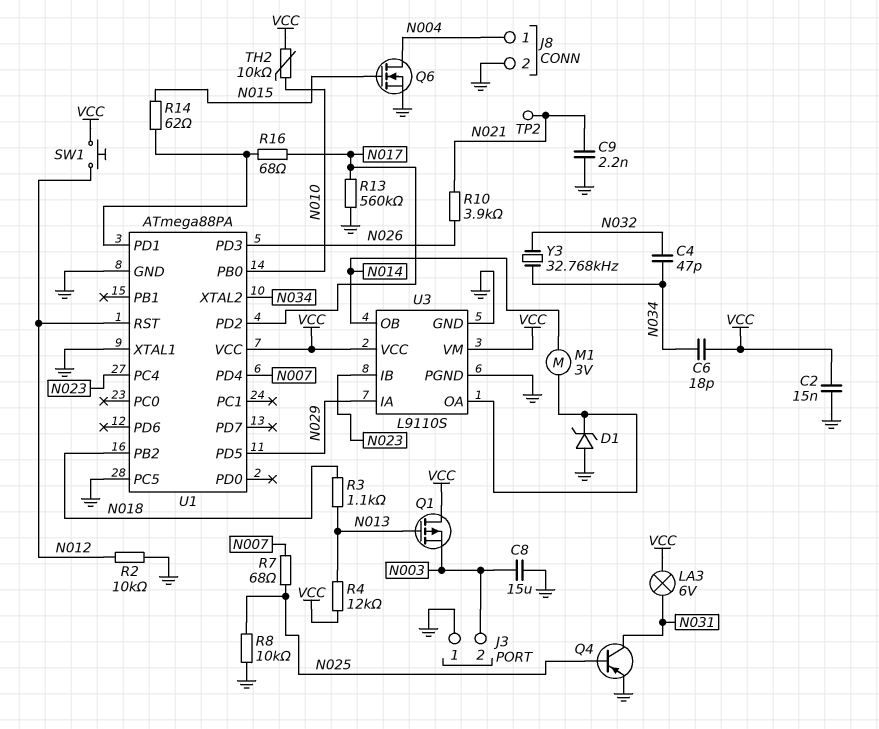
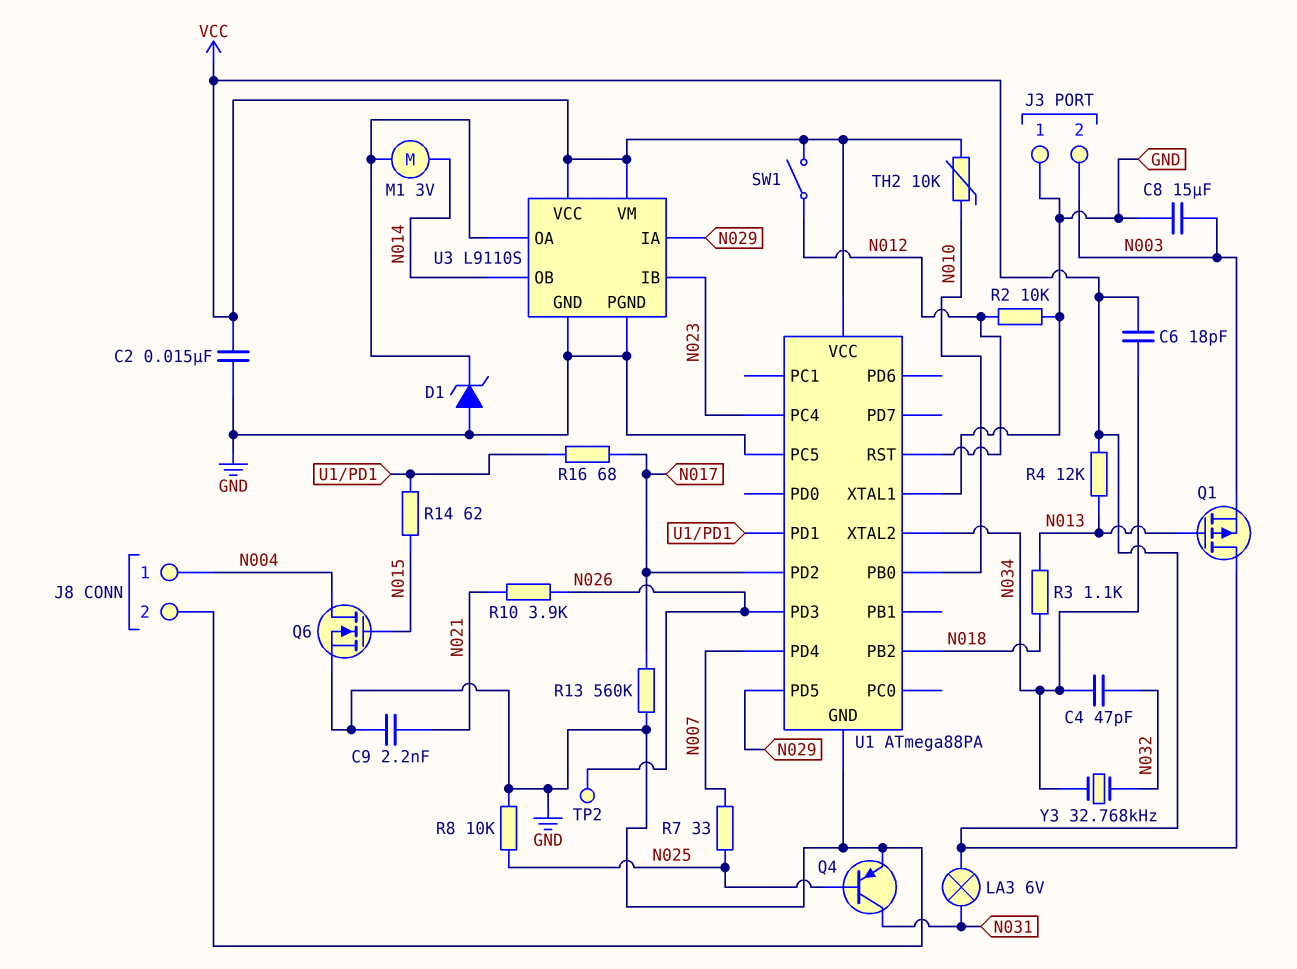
R7: 68 (N007, N025) -> 33 (N007, N025)
SW1: button (N012, VCC) -> switch (N012, VCC)
TP2: test point (N021) -> test point (N026)

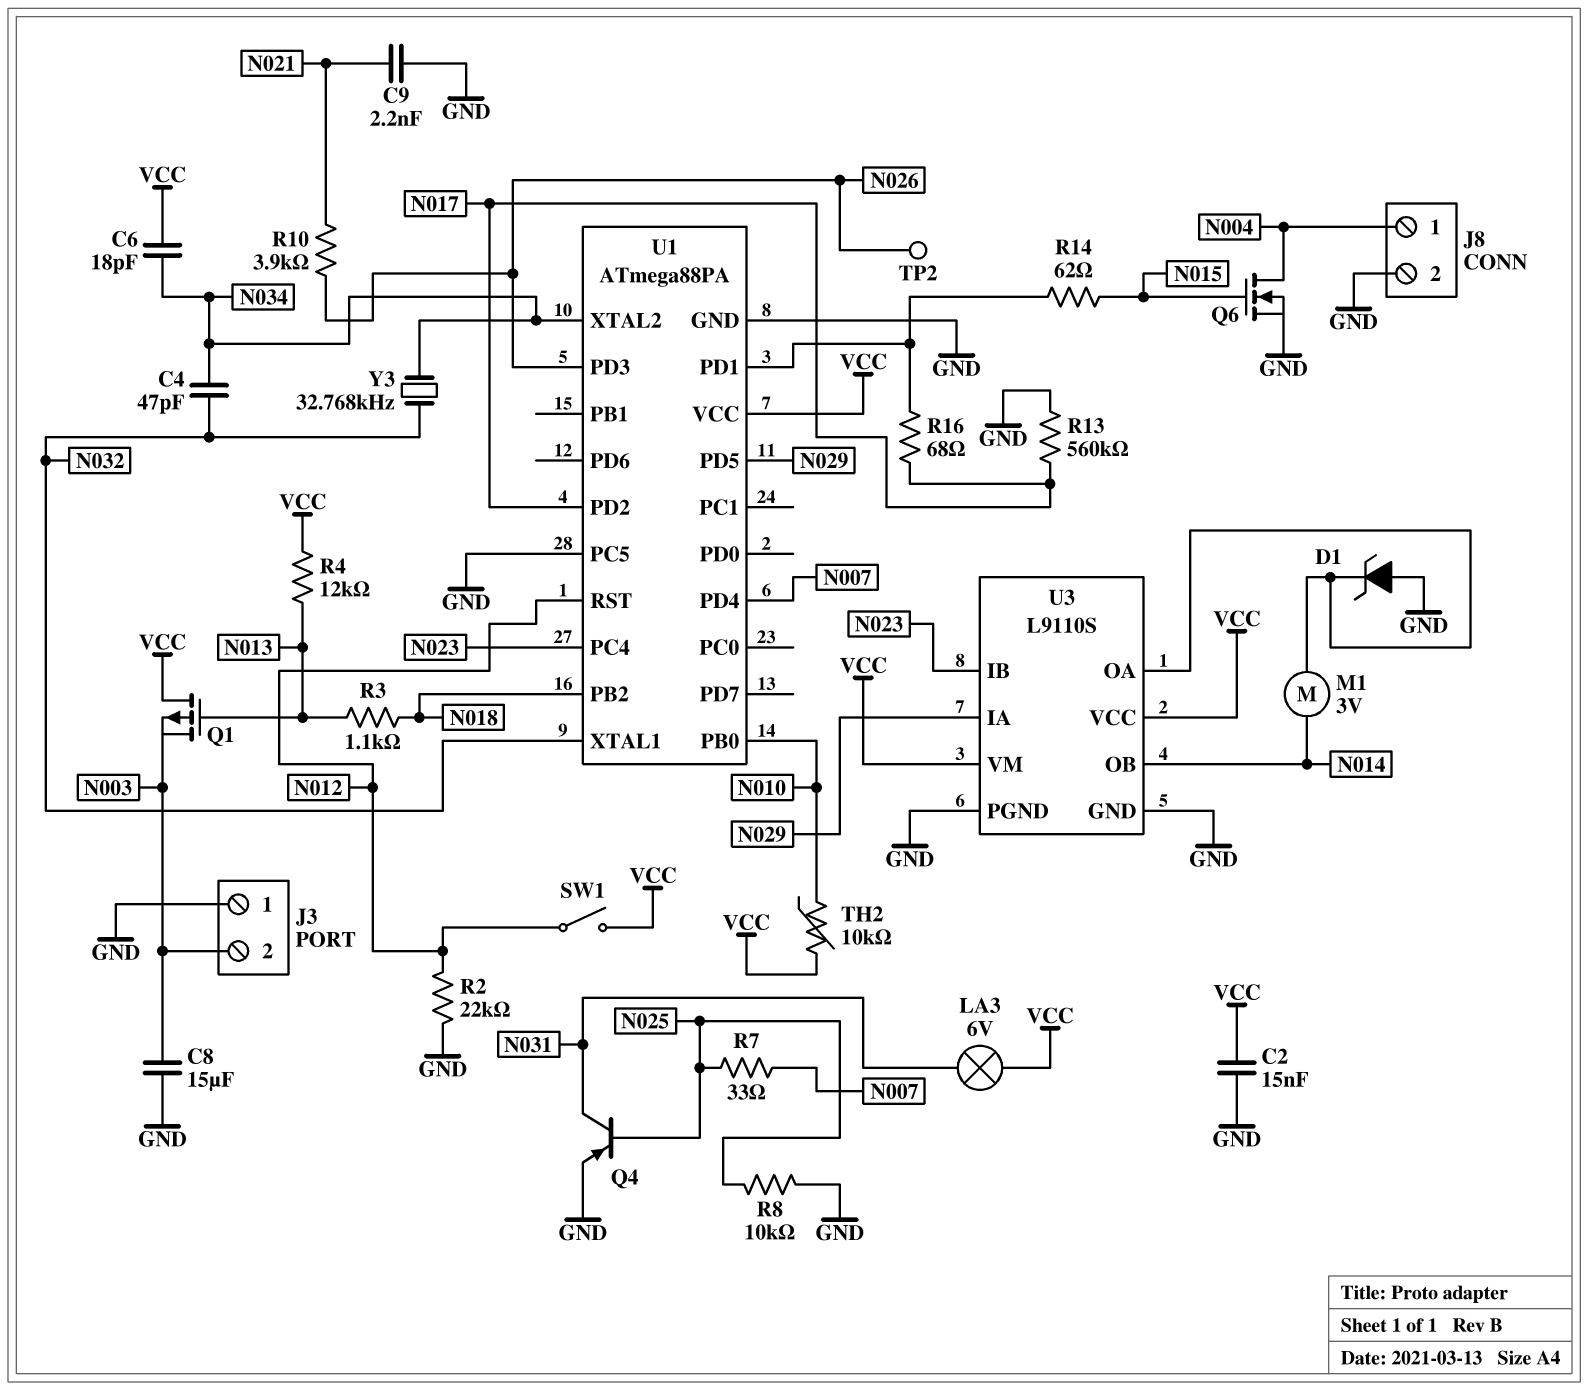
R2: 10k (GND, N012) -> 22k (GND, N012)
U1 pin XTAL1: GND -> N032

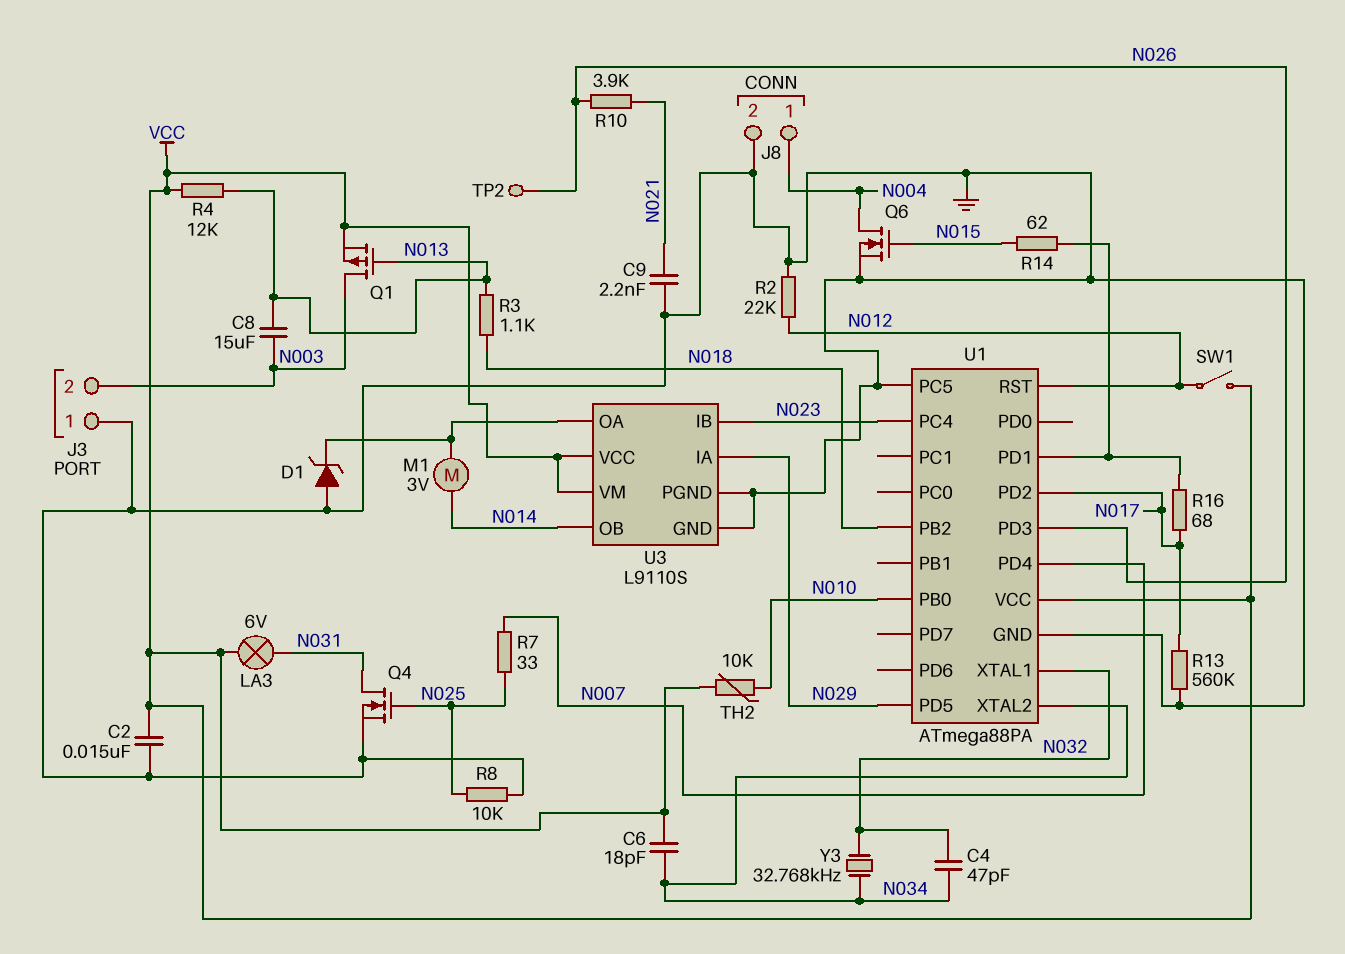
C8: 15uF (GND, N003) -> 15uF (N003, N013)
Q1: PMOS (G N013, D VCC, S N003) -> PMOS (G N013, D N003, S VCC)
Q4: PNP (B N025, C N031, E GND) -> NMOS (G N025, D N031, S GND)

